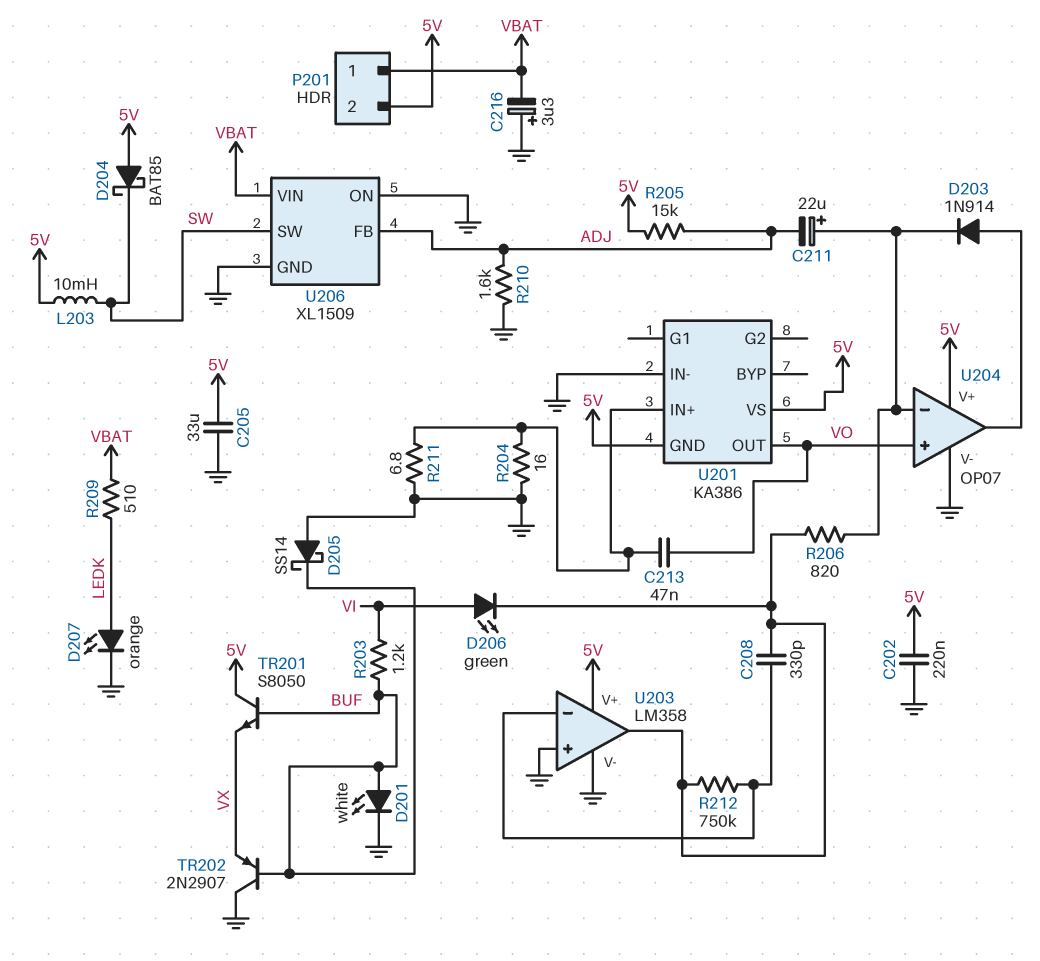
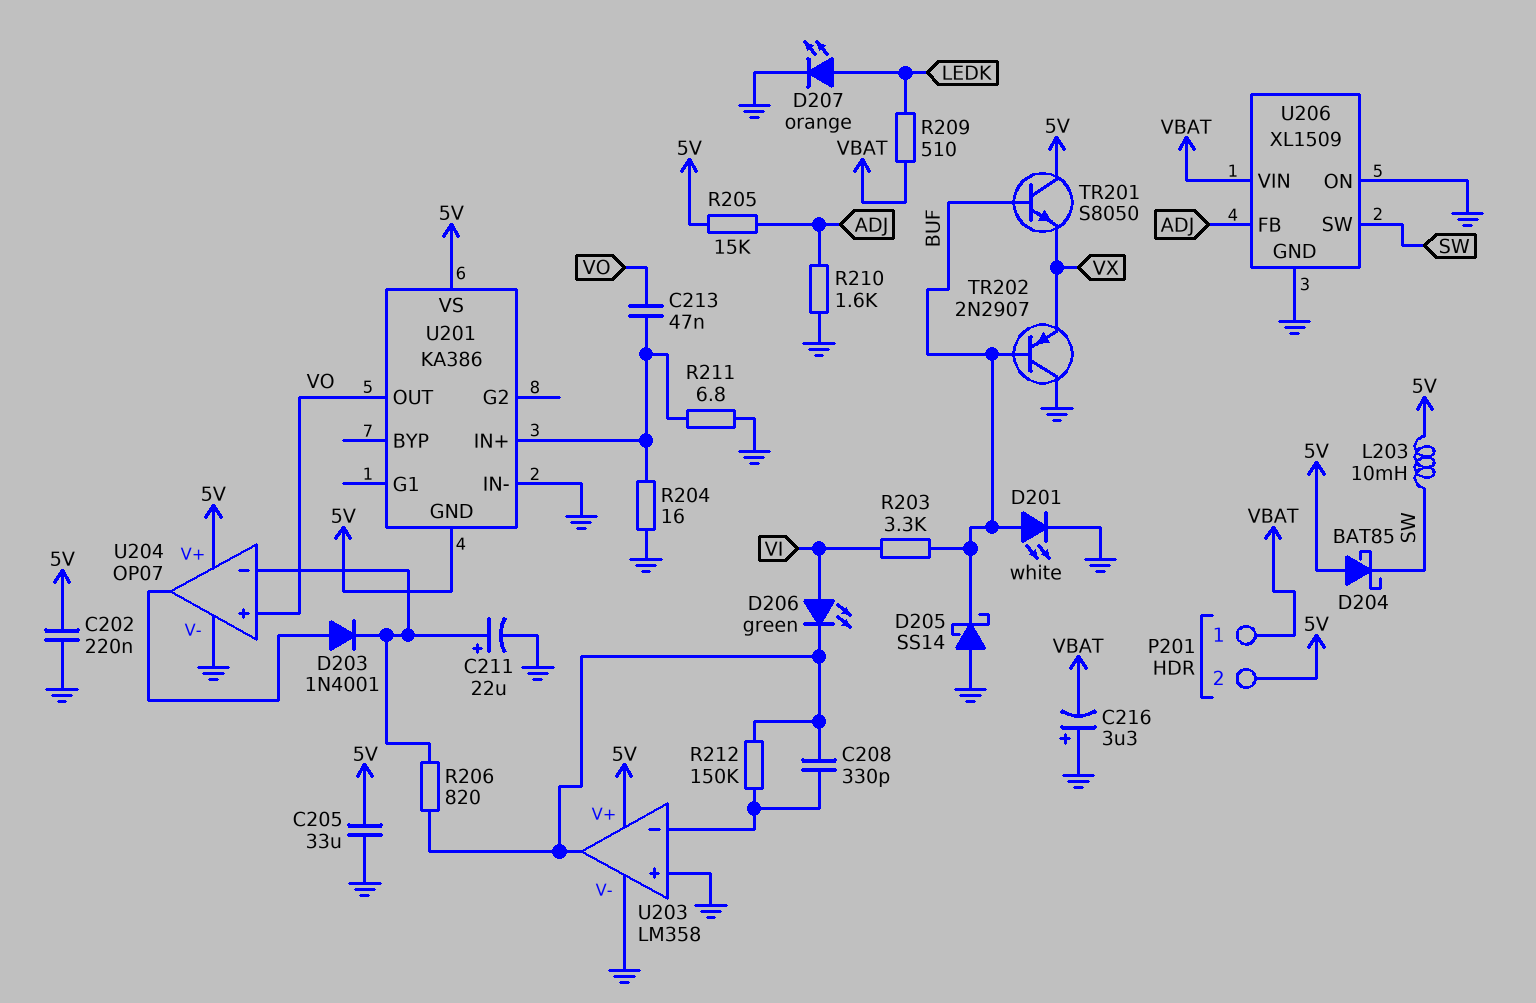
C211: 22uF (plus U204/in-, minus ADJ) -> 22uF (plus U204/in-, minus GND)
D203: diode 1N914 (A U204/out, K U204/in-) -> diode 1N4001 (A U204/out, K U204/in-)
R203: 1.2k (BUF, VI) -> 3.3k (BUF, VI)
R212: 750k (U203/in-, U203/out) -> 150k (U203/in-, U203/out)

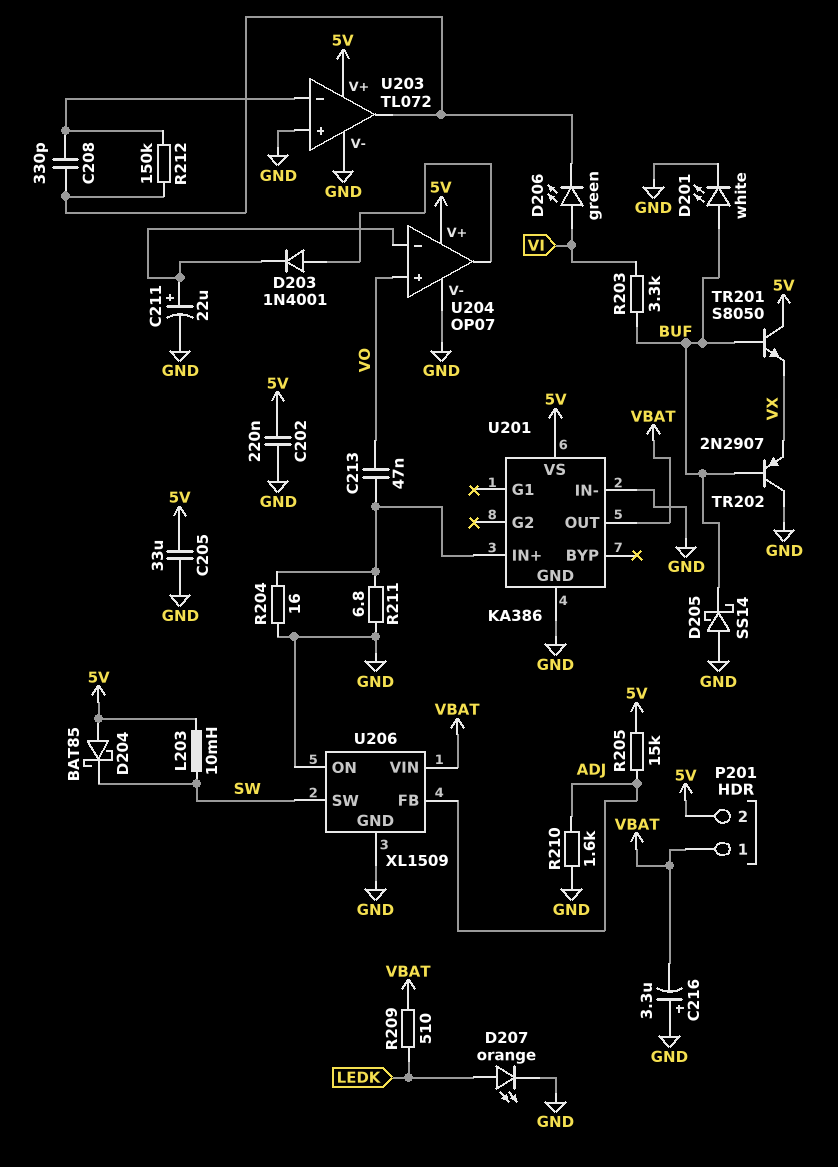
R206: 820 (U203/out, U204/in-) -> none
U201 pin GND: 5V -> GND
U201 pin OUT: VO -> VBAT
U203: LM358 -> TL072

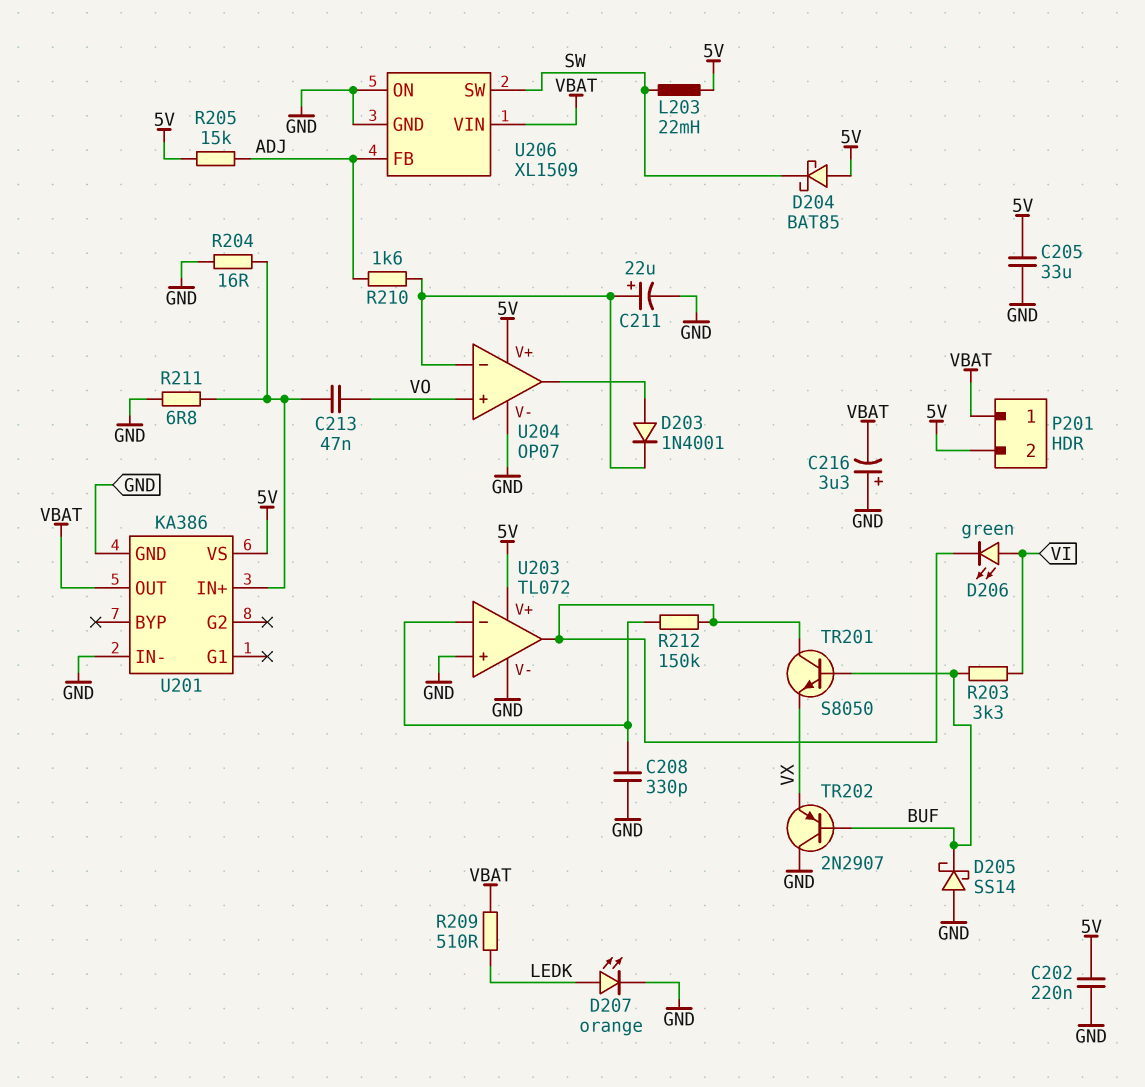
C208: 330pF (U203/in-, U203/out) -> 330pF (GND, U203/in-)
D201: LED white (A BUF, K GND) -> none
L203: 10mH (5V, SW) -> 22mH (5V, SW)
R210: 1.6k (ADJ, GND) -> 1.6k (ADJ, U204/in-)
TR201: NPN S8050 (B BUF, C 5V, E VX) -> NPN S8050 (B BUF, C U203/out, E VX)

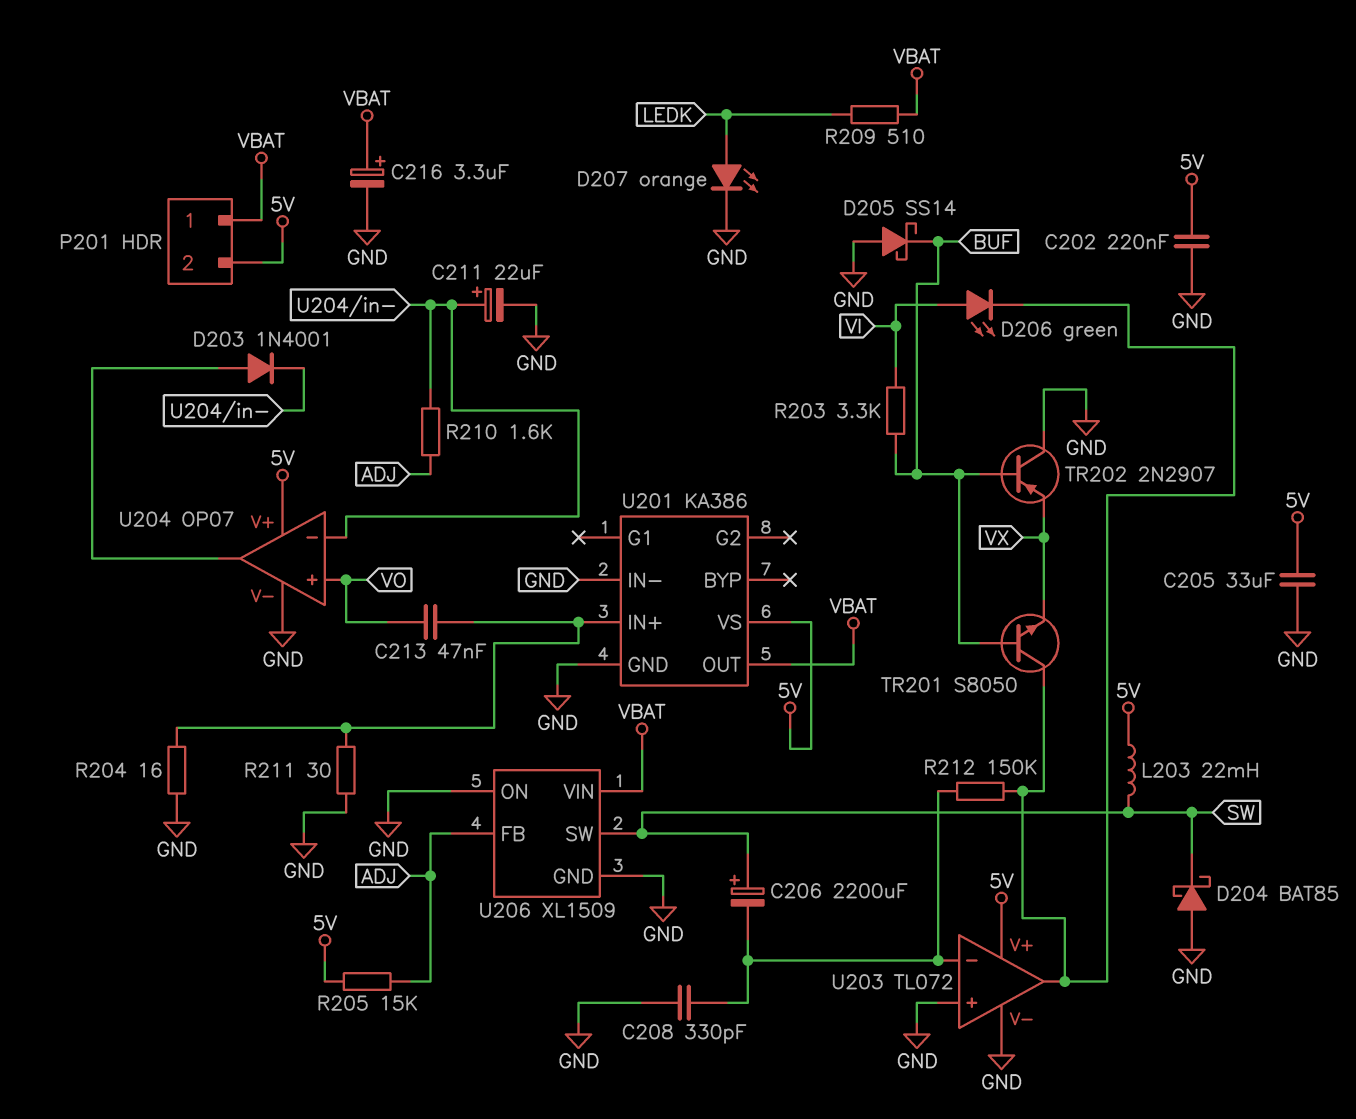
C206: none -> 2200uF (plus SW, minus U203/in-)
C216: 3.3uF (plus GND, minus VBAT) -> 3.3uF (plus VBAT, minus GND)
D204: schottky BAT85 (A 5V, K SW) -> schottky BAT85 (A GND, K SW)
R211: 6.8 (GND, U201/IN+) -> 30 (GND, U201/IN+)

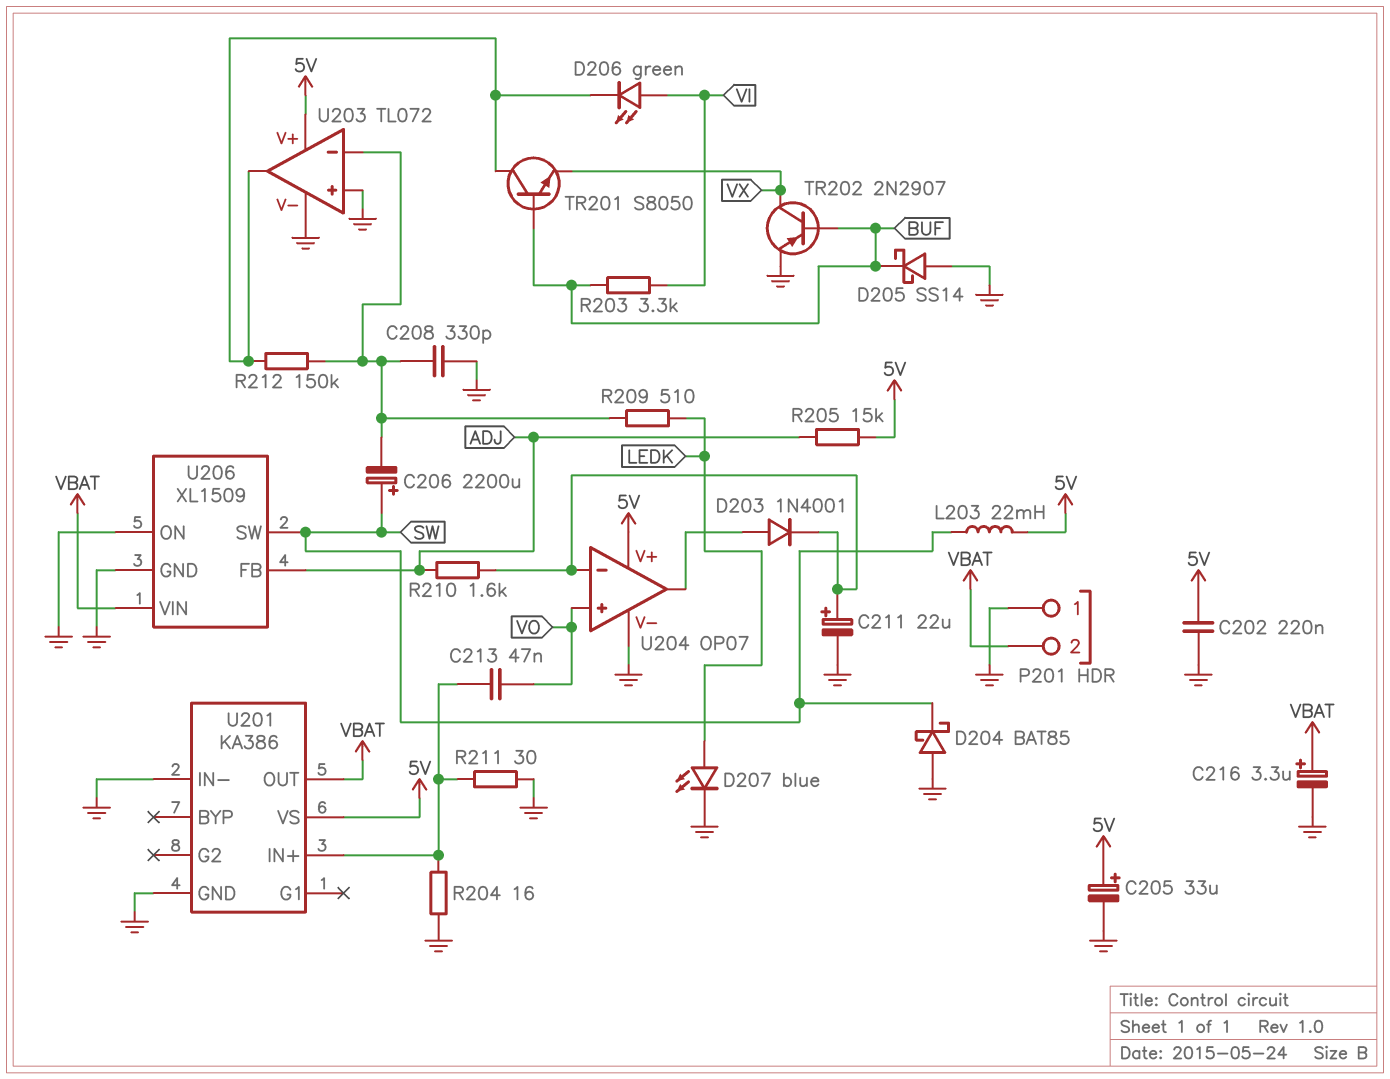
C205: 33uF (5V, GND) -> 33uF (plus 5V, minus GND)
D207: LED orange (A LEDK, K GND) -> LED blue (A LEDK, K GND)
P201 pin 1: VBAT -> GND
P201 pin 2: 5V -> VBAT
R209: 510 (LEDK, VBAT) -> 510 (LEDK, U203/in-)
TR202: PNP 2N2907 (B BUF, C GND, E VX) -> PNP 2N2907 (B BUF, C VX, E GND)

